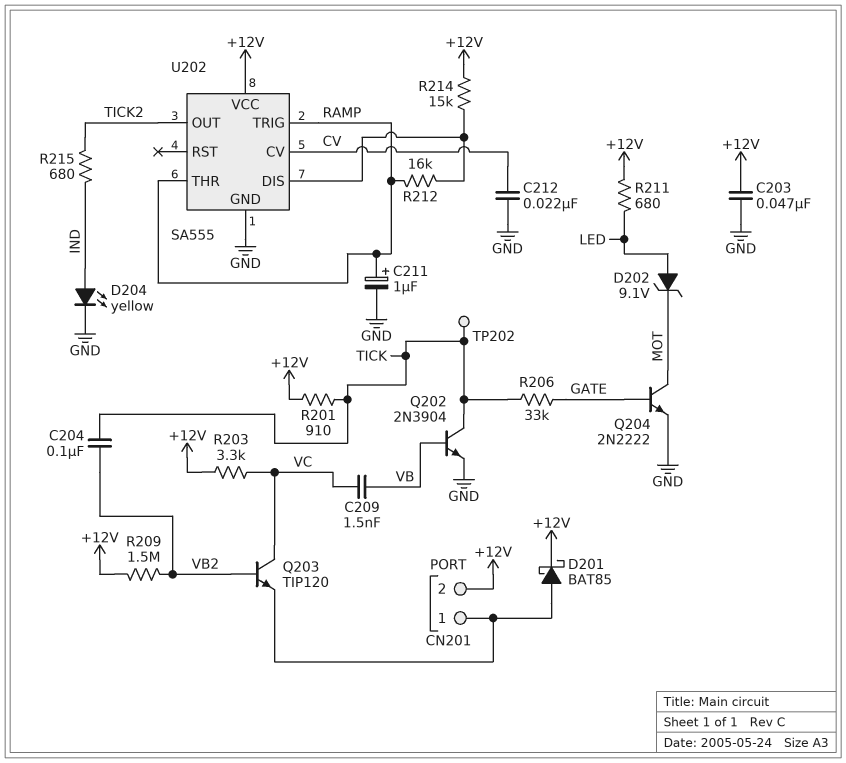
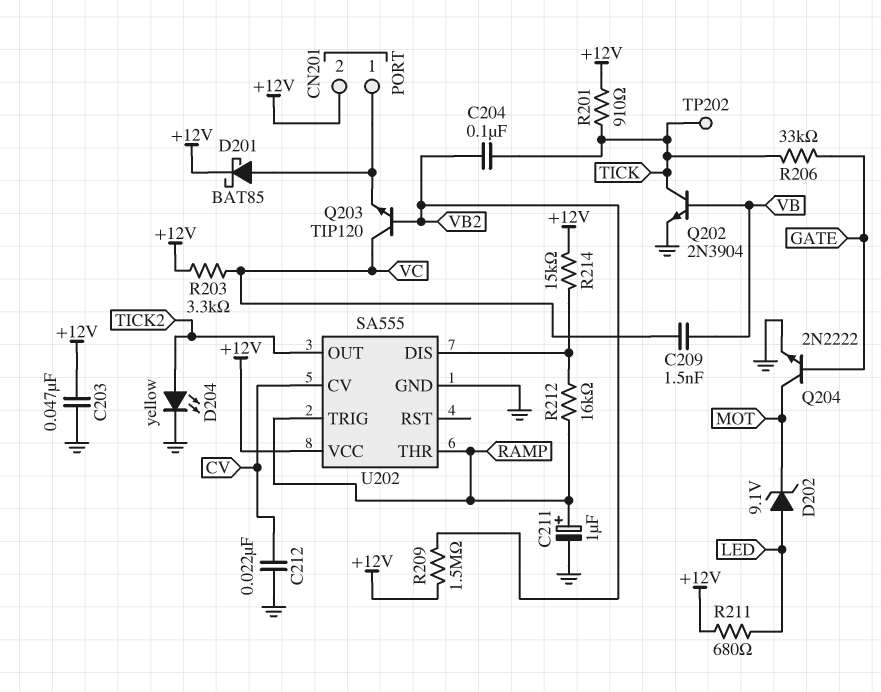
D204: LED yellow (A IND, K GND) -> LED yellow (A TICK2, K GND)
R215: 680 (IND, TICK2) -> none

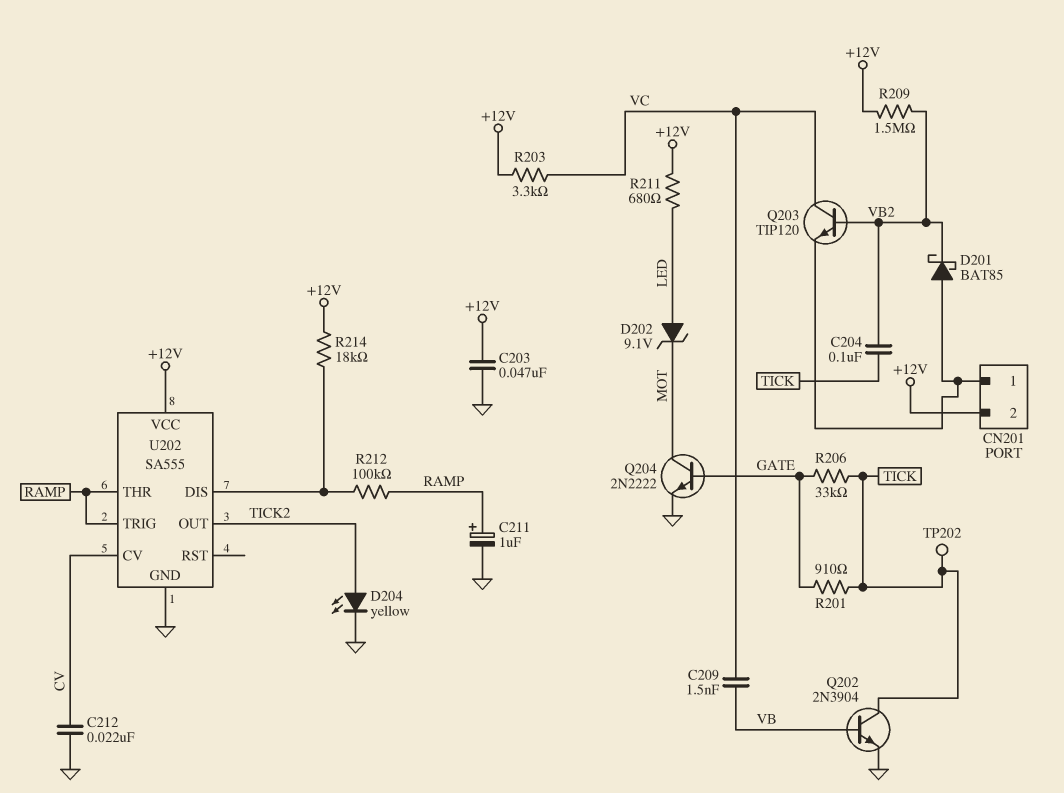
D201: schottky BAT85 (A CN201/1, K +12V) -> schottky BAT85 (A CN201/1, K VB2)
R201: 910 (+12V, TICK) -> 910 (GATE, TICK)
R212: 16k (RAMP, U202/DIS) -> 100k (RAMP, U202/DIS)
R214: 15k (+12V, U202/DIS) -> 18k (+12V, U202/DIS)

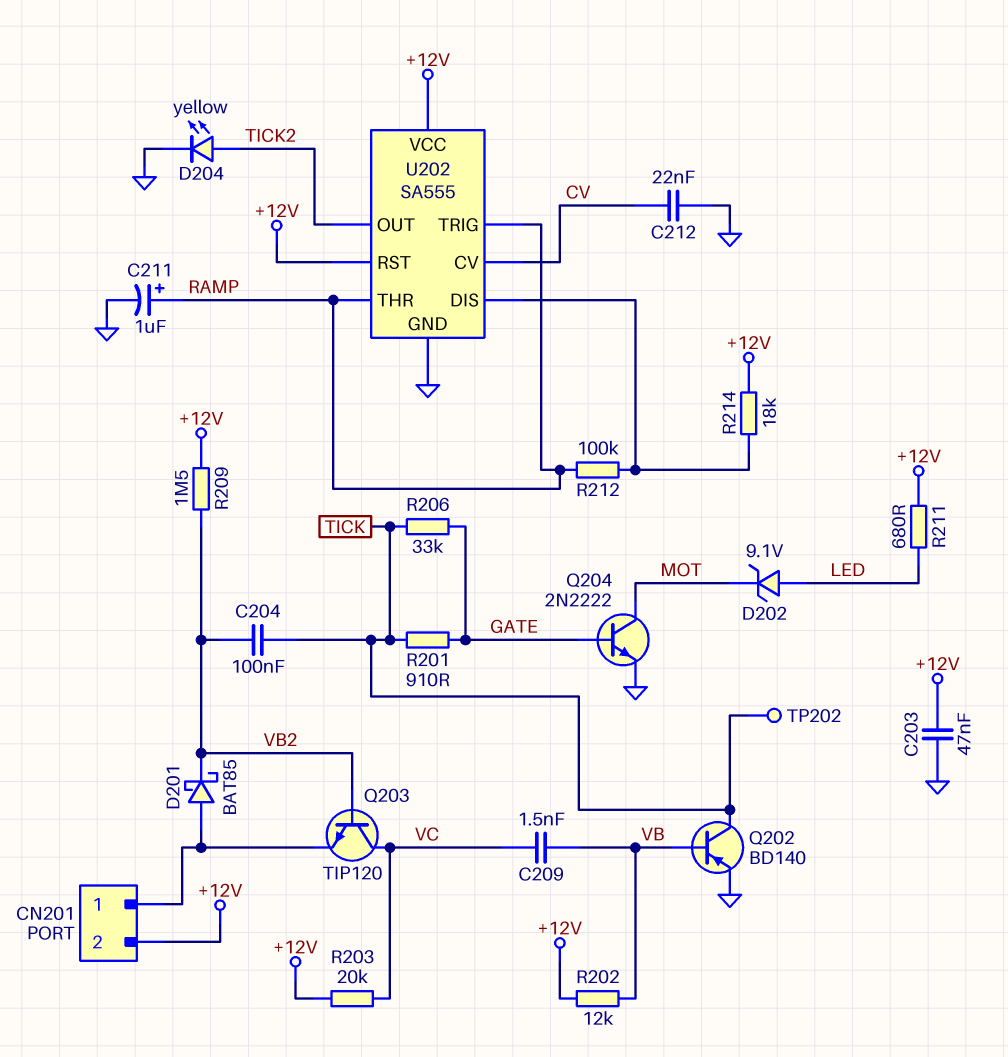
Q202: NPN 2N3904 (B VB, C TICK, E GND) -> PNP BD140 (B VB, C TICK, E GND)
R202: none -> 12k (+12V, VB)
R203: 3.3k (+12V, VC) -> 20k (+12V, VC)
U202 pin RST: none -> +12V

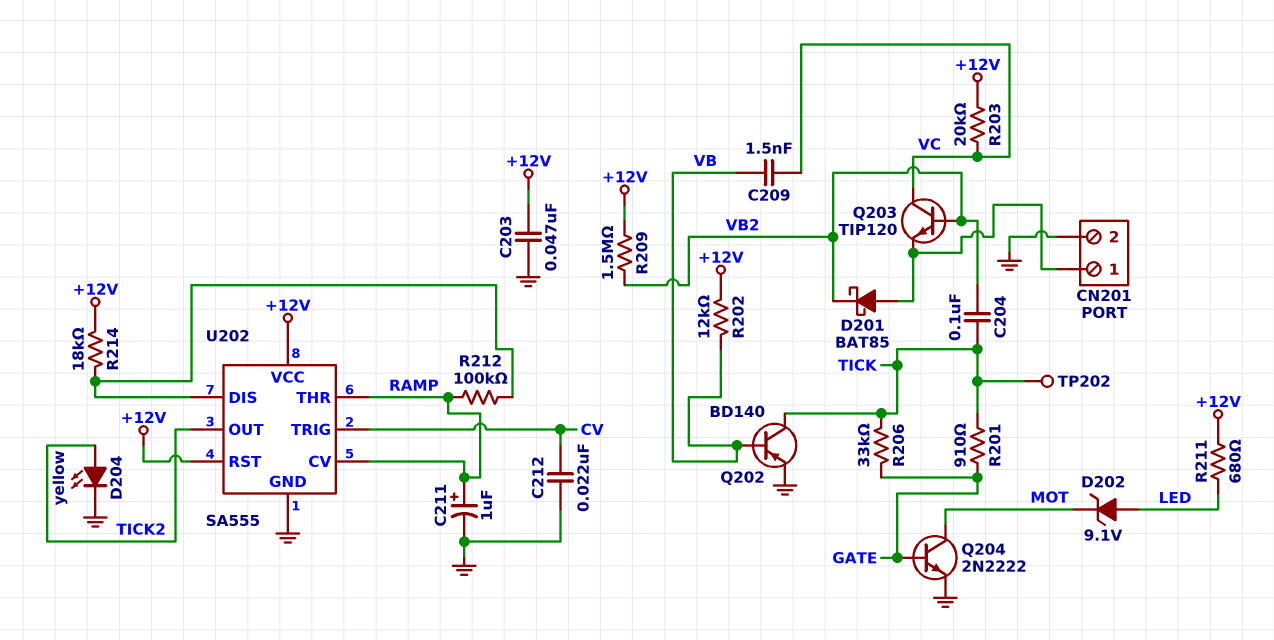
CN201 pin 2: +12V -> GND
U202 pin CV: CV -> RAMP
U202 pin TRIG: RAMP -> CV

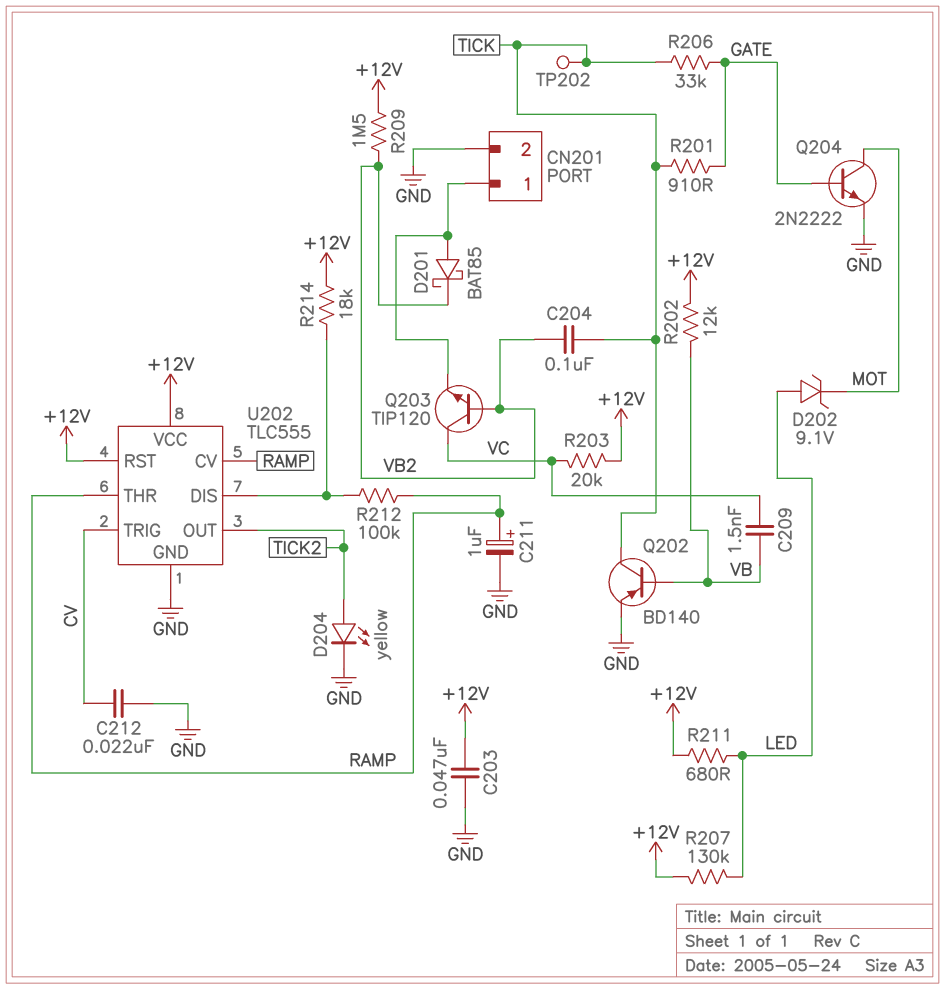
R207: none -> 130k (+12V, LED)
U202: SA555 -> TLC555

